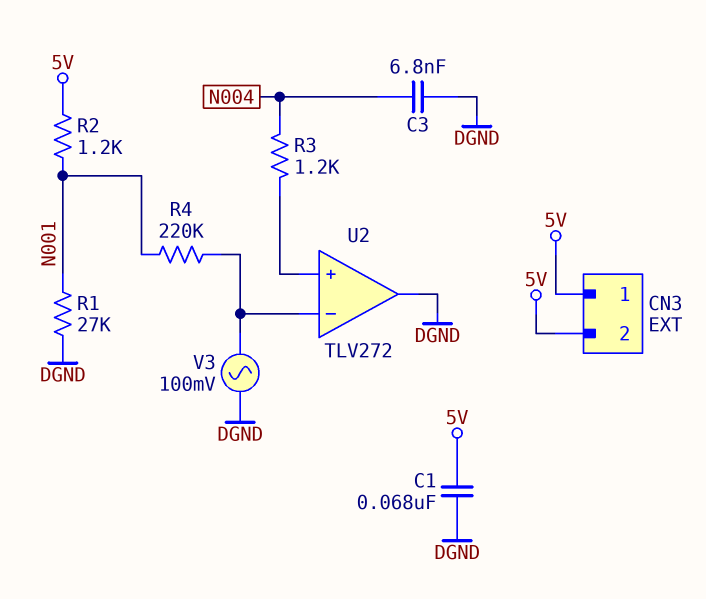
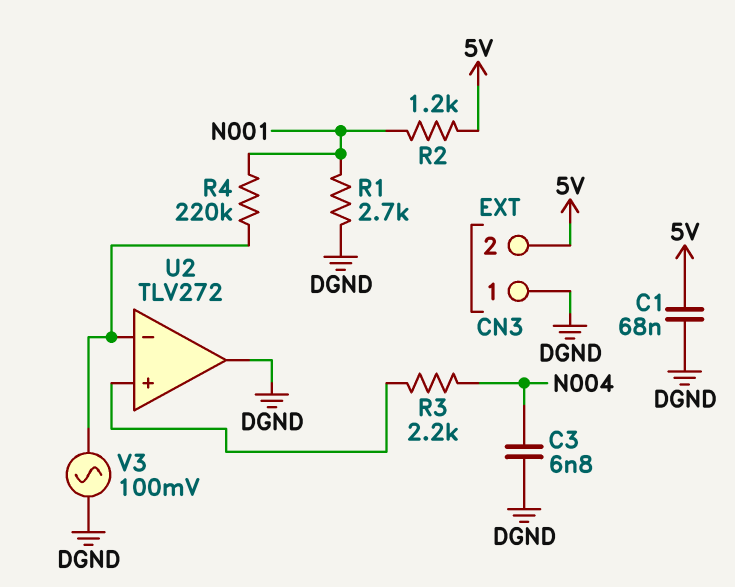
CN3 pin 1: 5V -> DGND
R1: 27k (DGND, N001) -> 2.7k (DGND, N001)
R3: 1.2k (N004, U2/in+) -> 2.2k (N004, U2/in+)

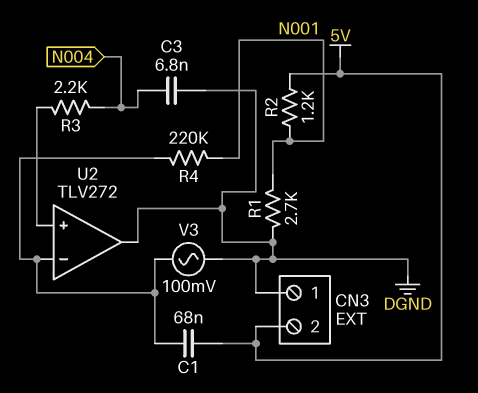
C1: 68nF (5V, DGND) -> 68nF (5V, U2/in-)

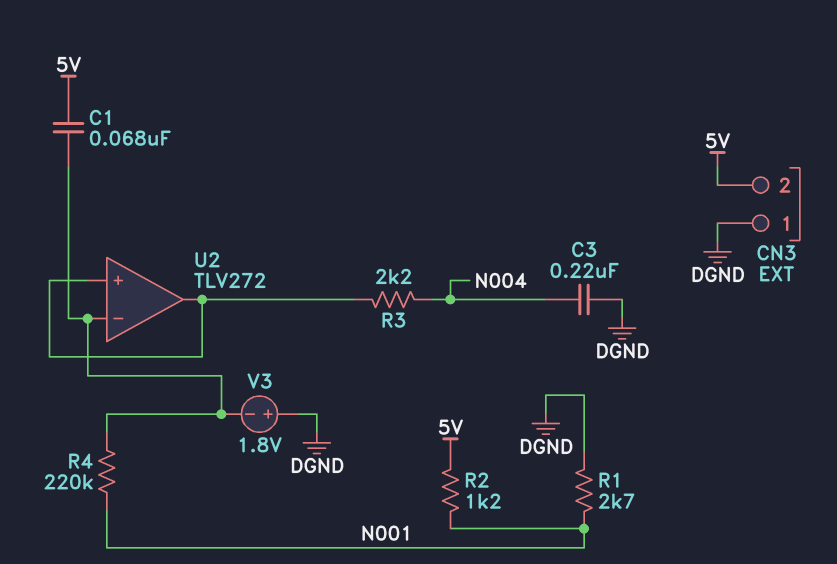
C3: 6.8nF (DGND, N004) -> 220nF (DGND, N004)
U2 pin out: DGND -> U2/in+
V3: AC 100mV (DGND, U2/in-) -> 1.8V (plus DGND, minus U2/in-)

